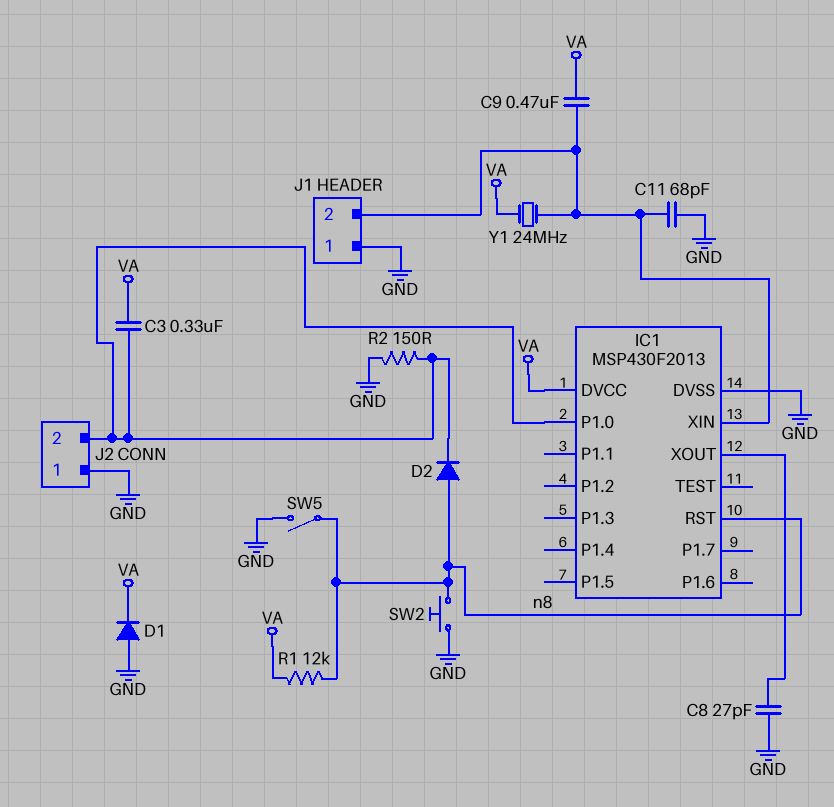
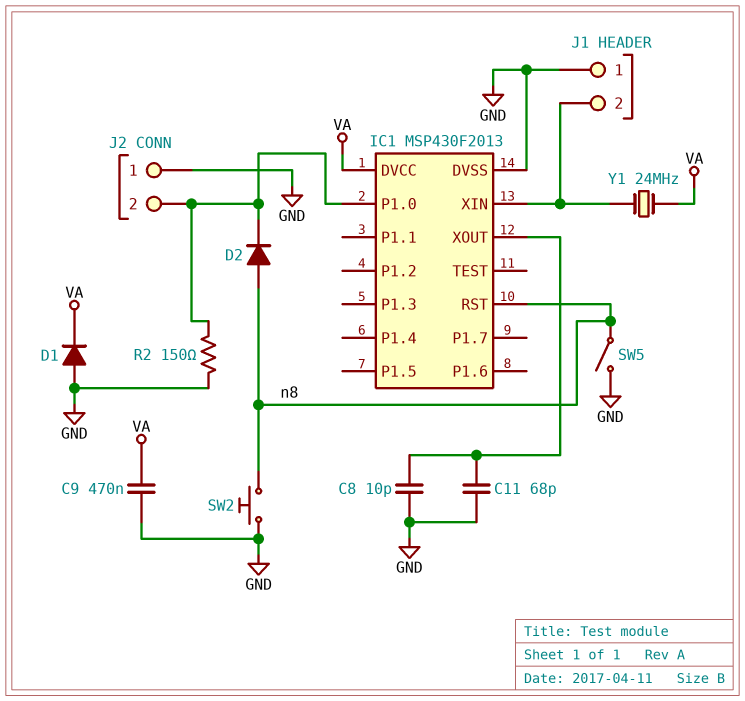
C3: 330nF (IC1/P1.0, VA) -> none
C8: 27pF (GND, IC1/XOUT) -> 10pF (GND, IC1/XOUT)
C9: 470nF (IC1/XIN, VA) -> 470nF (GND, VA)
C11: 68pF (GND, IC1/XIN) -> 68pF (GND, IC1/XOUT)
R1: 12k (VA, n8) -> none

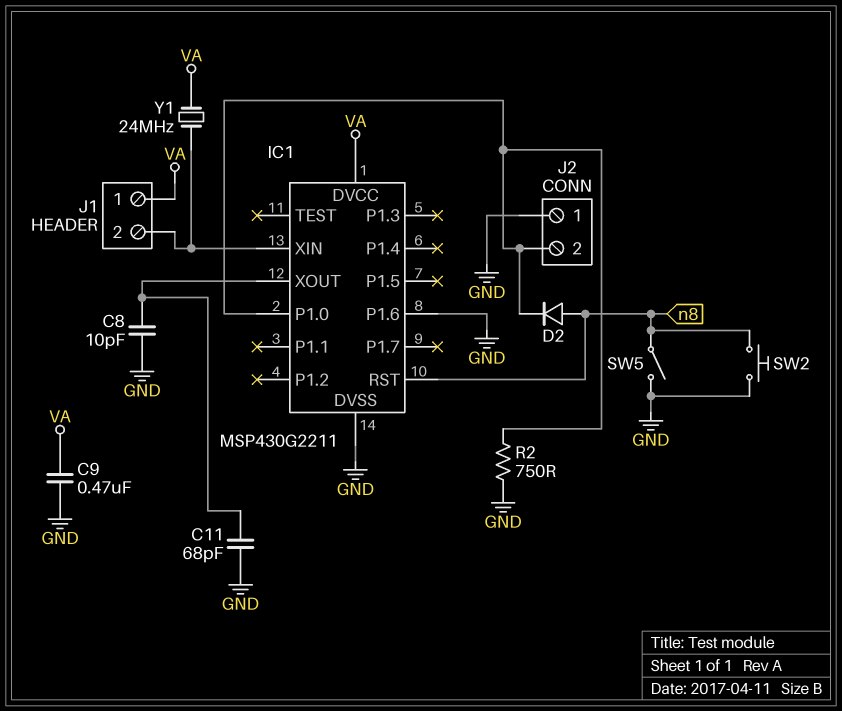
D1: diode (A GND, K VA) -> none
IC1: MSP430F2013 -> MSP430G2211
IC1 pin P1.6: none -> GND
J1 pin 1: GND -> VA
R2: 150 (GND, IC1/P1.0) -> 750 (GND, IC1/P1.0)

